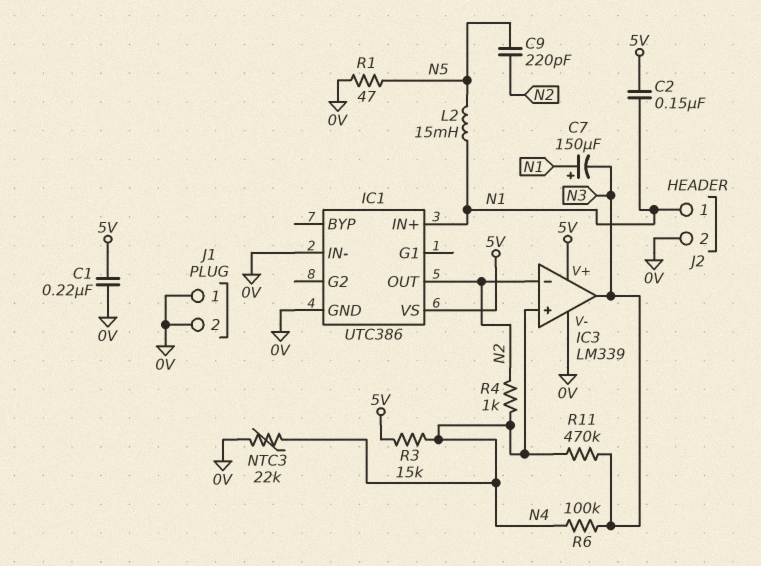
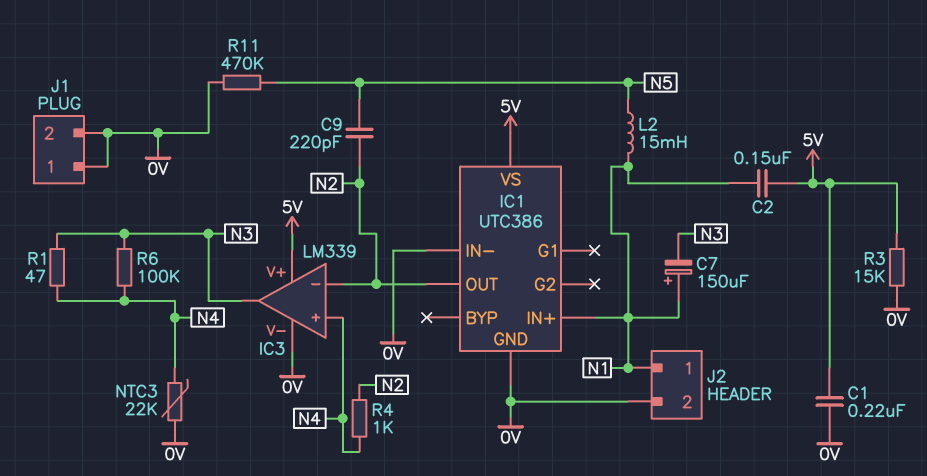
R1: 47 (0V, N5) -> 47 (N3, N4)
R3: 15k (5V, N4) -> 15k (0V, 5V)
R11: 470k (N3, N4) -> 470k (0V, N5)

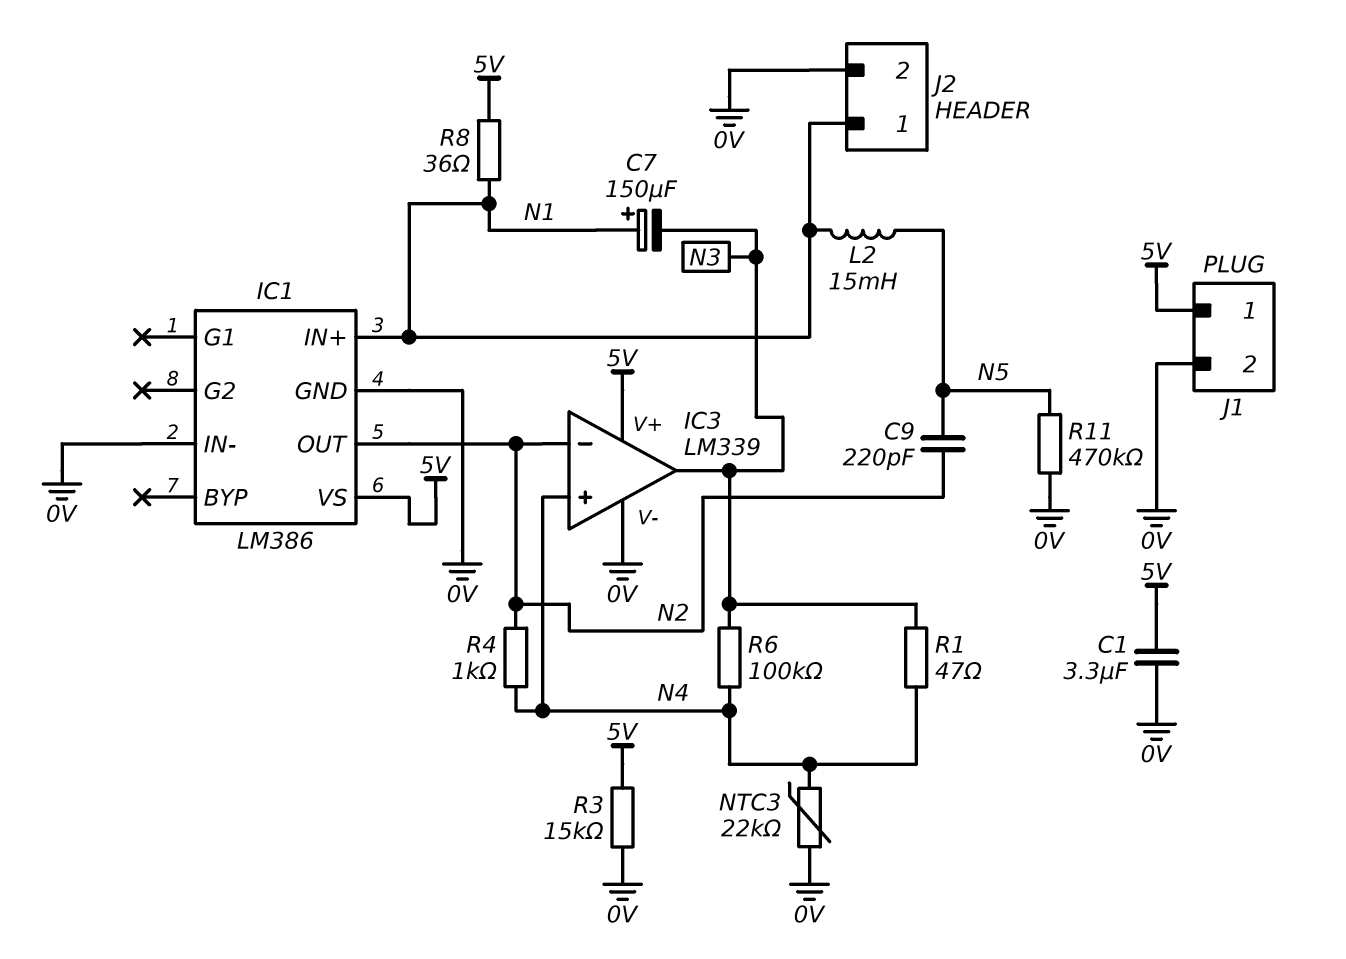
C1: 220nF (0V, 5V) -> 3.3uF (0V, 5V)
C2: 150nF (5V, N1) -> none
IC1: UTC386 -> LM386
J1 pin 1: 0V -> 5V
R8: none -> 36 (5V, N1)

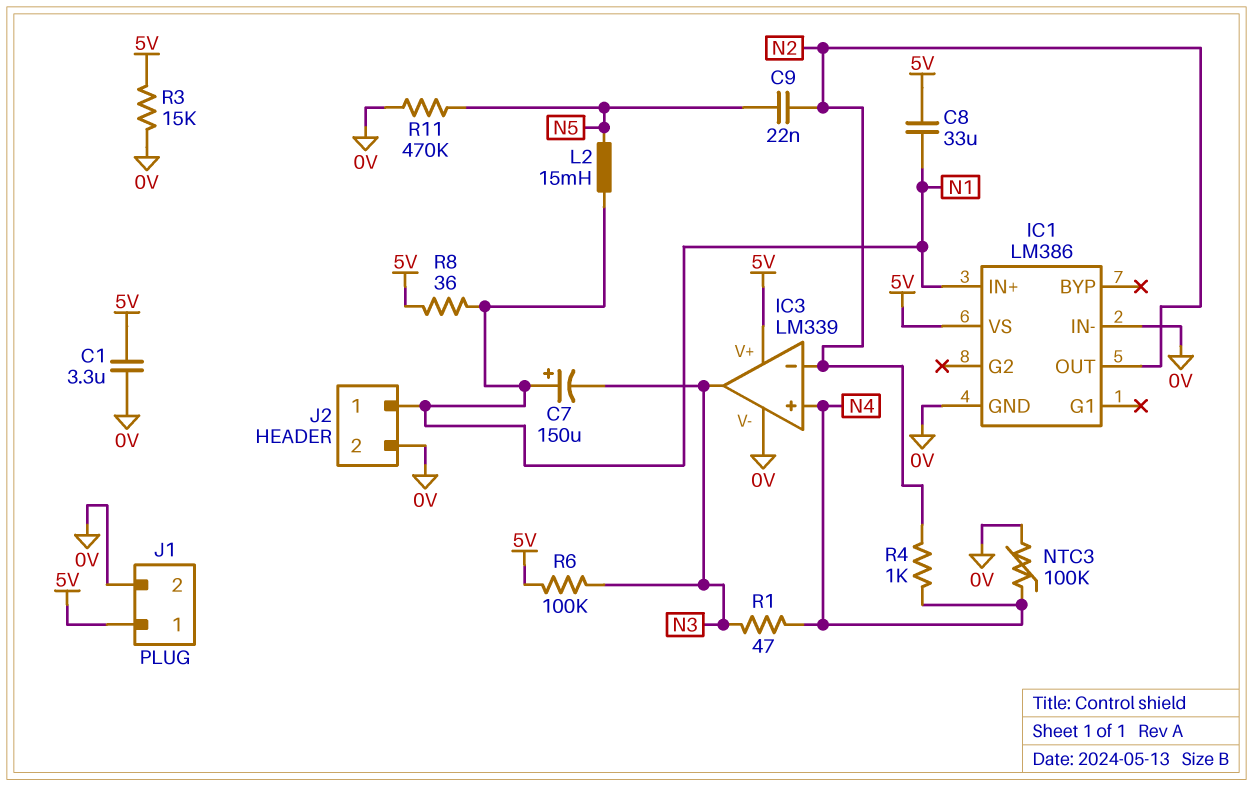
C8: none -> 33uF (5V, N1)
C9: 220pF (N2, N5) -> 22nF (N2, N5)
NTC3: 22k (0V, N4) -> 100k (0V, N4)
R6: 100k (N3, N4) -> 100k (5V, N3)

